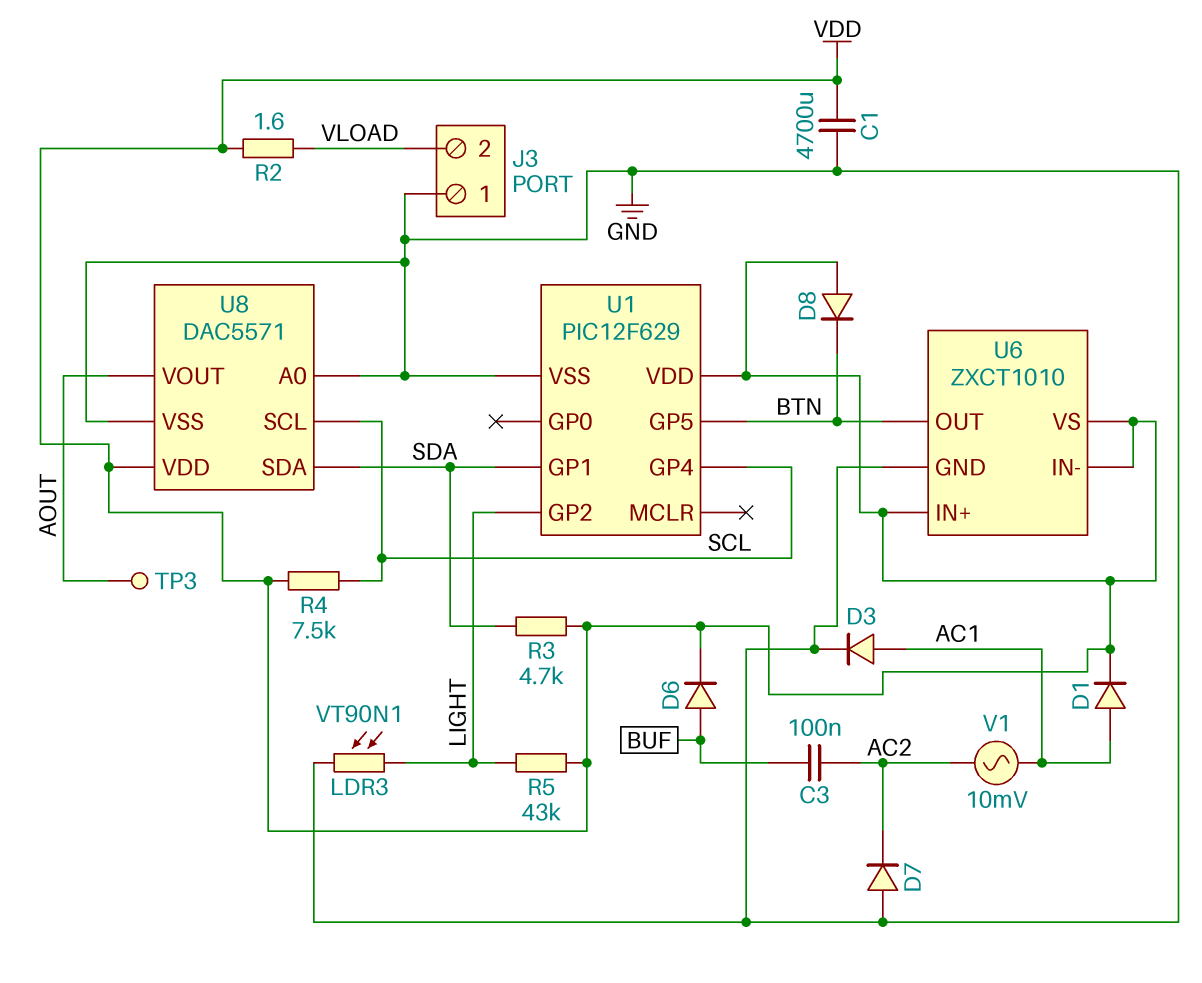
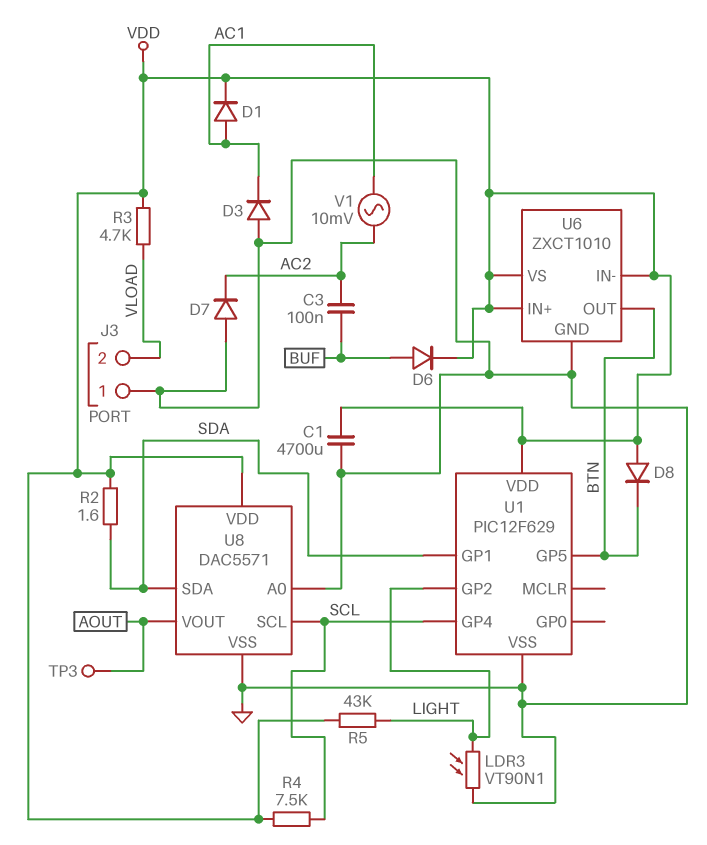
D3: diode (A AC1, K GND) -> diode (A GND, K AC1)
R2: 1.6 (VDD, VLOAD) -> 1.6 (SDA, VDD)
R3: 4.7k (SDA, VDD) -> 4.7k (VDD, VLOAD)

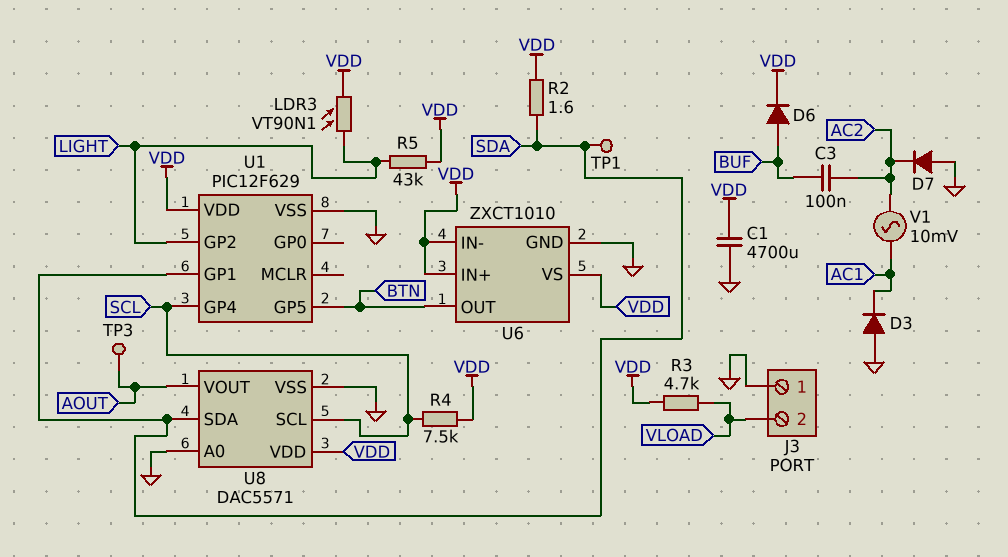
D1: diode (A AC1, K VDD) -> none
D8: diode (A VDD, K BTN) -> none
LDR3: VT90N1 (GND, LIGHT) -> VT90N1 (LIGHT, VDD)
TP1: none -> test point (SDA)

